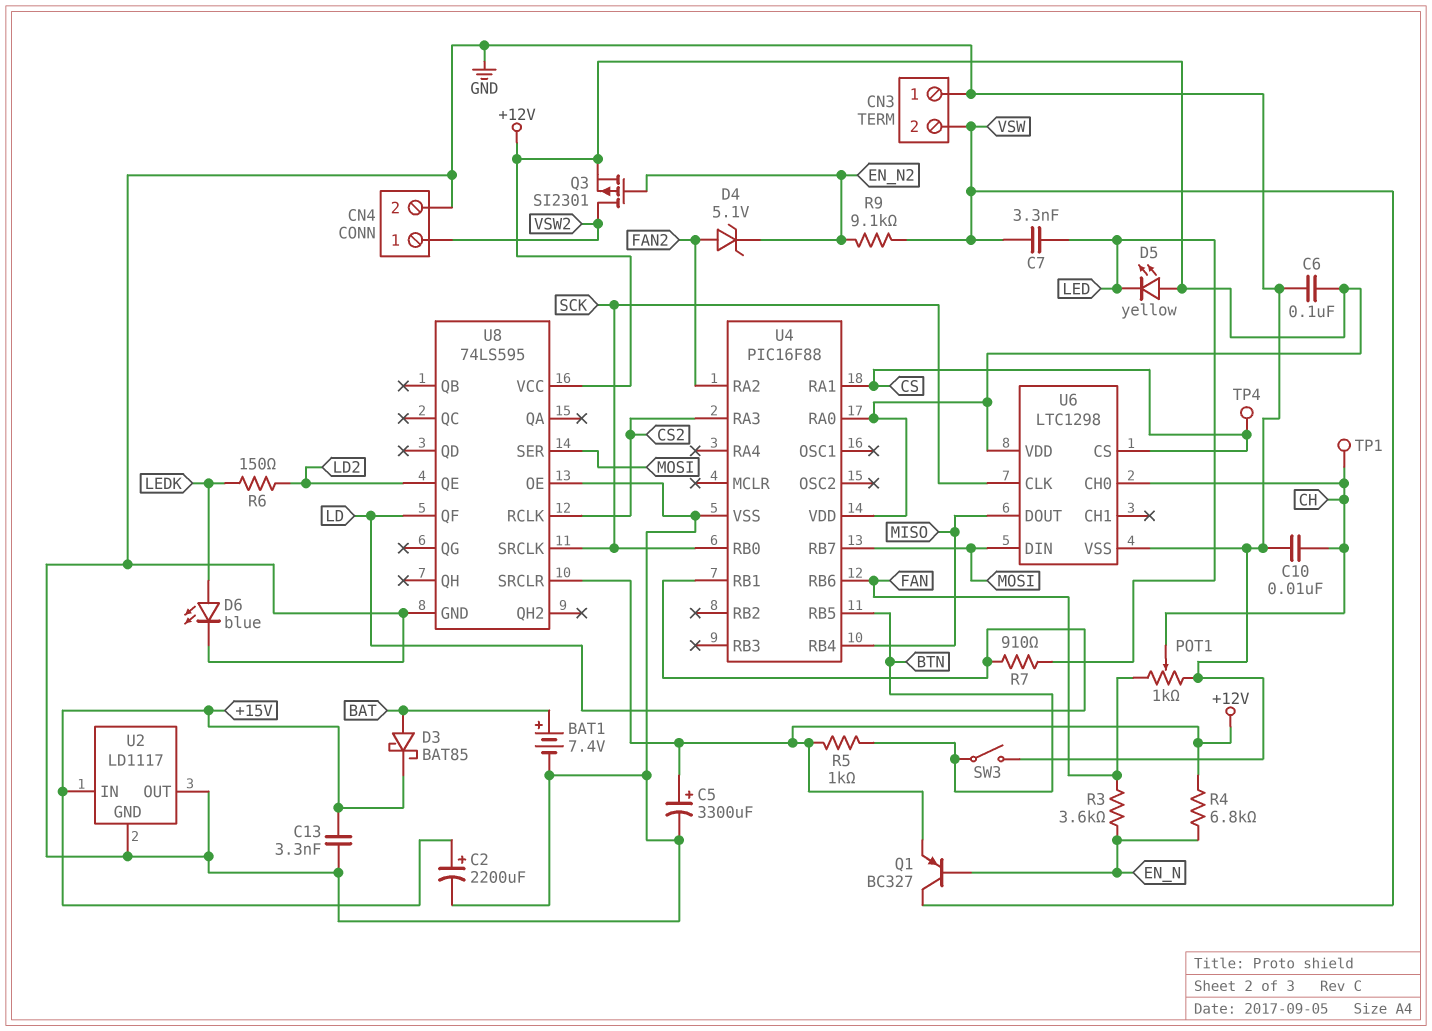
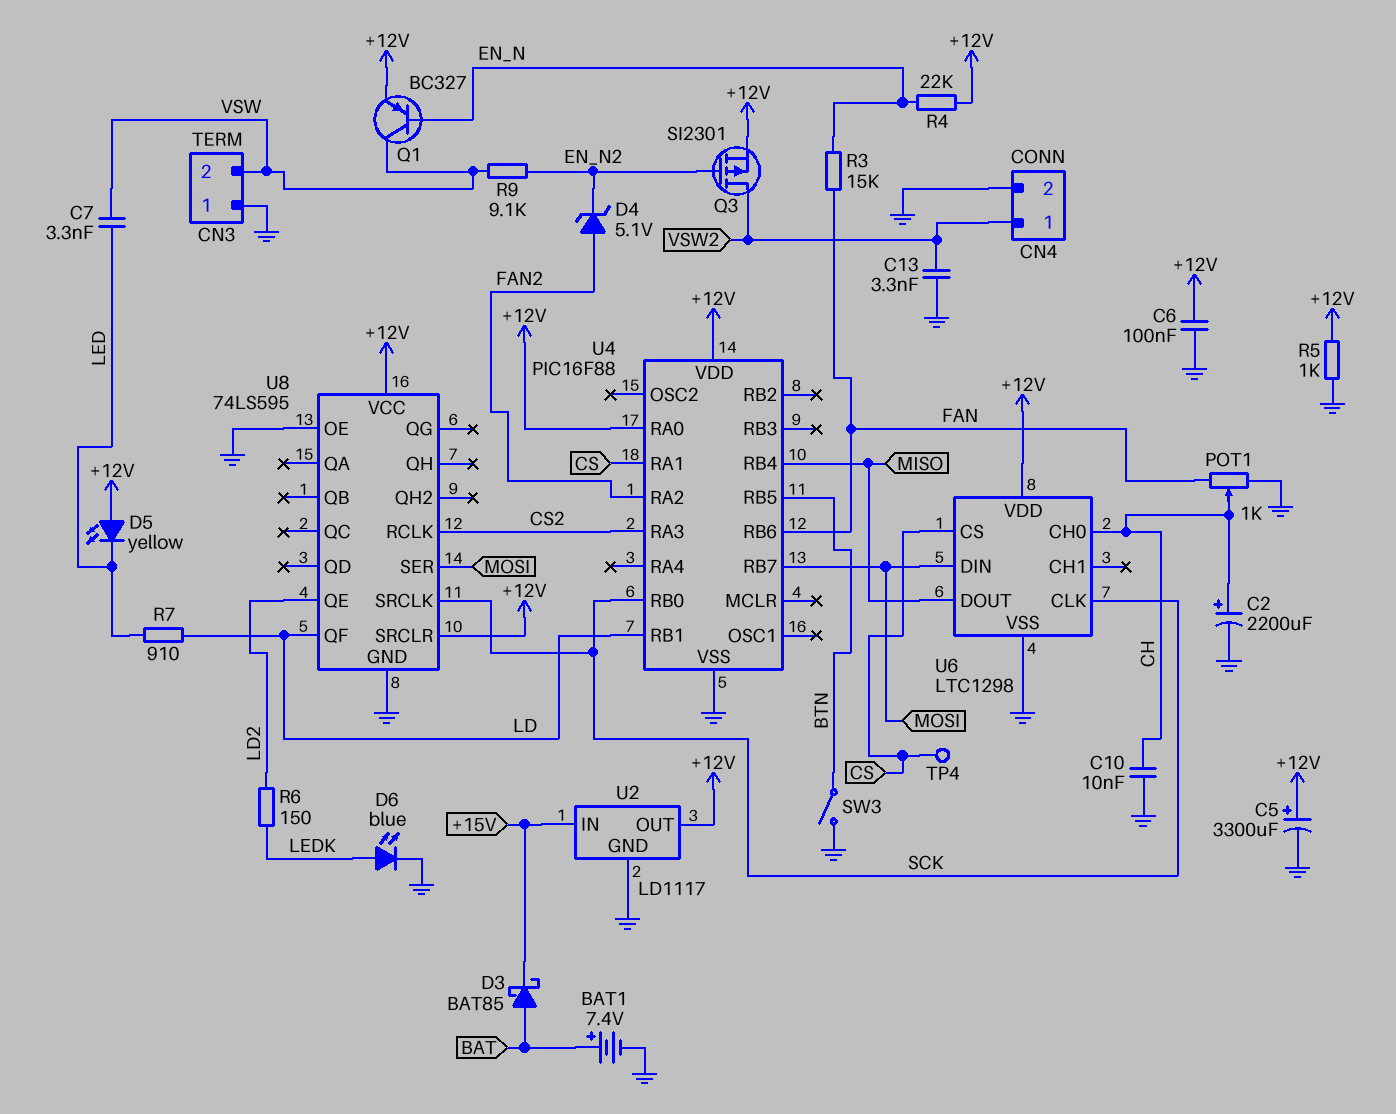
C2: 2200uF (plus +15V, minus GND) -> 2200uF (plus CH, minus GND)
C13: 3.3nF (+15V, GND) -> 3.3nF (GND, VSW2)
R3: 3.6k (EN_N, FAN) -> 15k (EN_N, FAN)
R4: 6.8k (+12V, EN_N) -> 22k (+12V, EN_N)
R5: 1k (+12V, BTN) -> 1k (+12V, GND)
TP1: test point (CH) -> none
U2 pin OUT: GND -> +12V

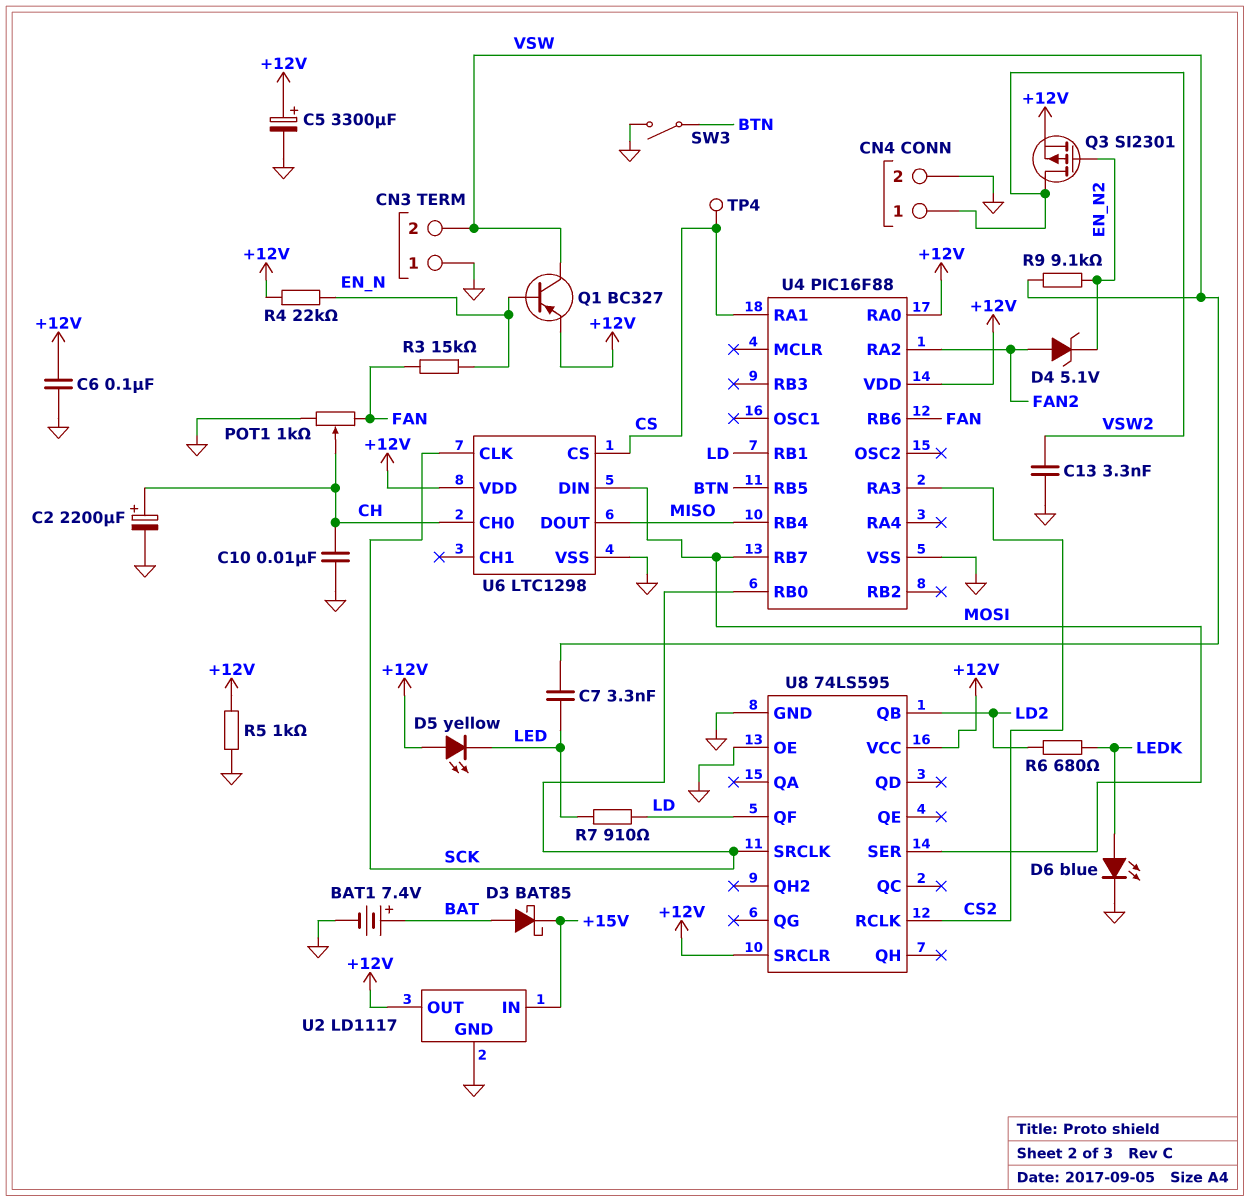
R6: 150 (LD2, LEDK) -> 680 (LD2, LEDK)
U8 pin QB: none -> LD2
U8 pin QE: LD2 -> none

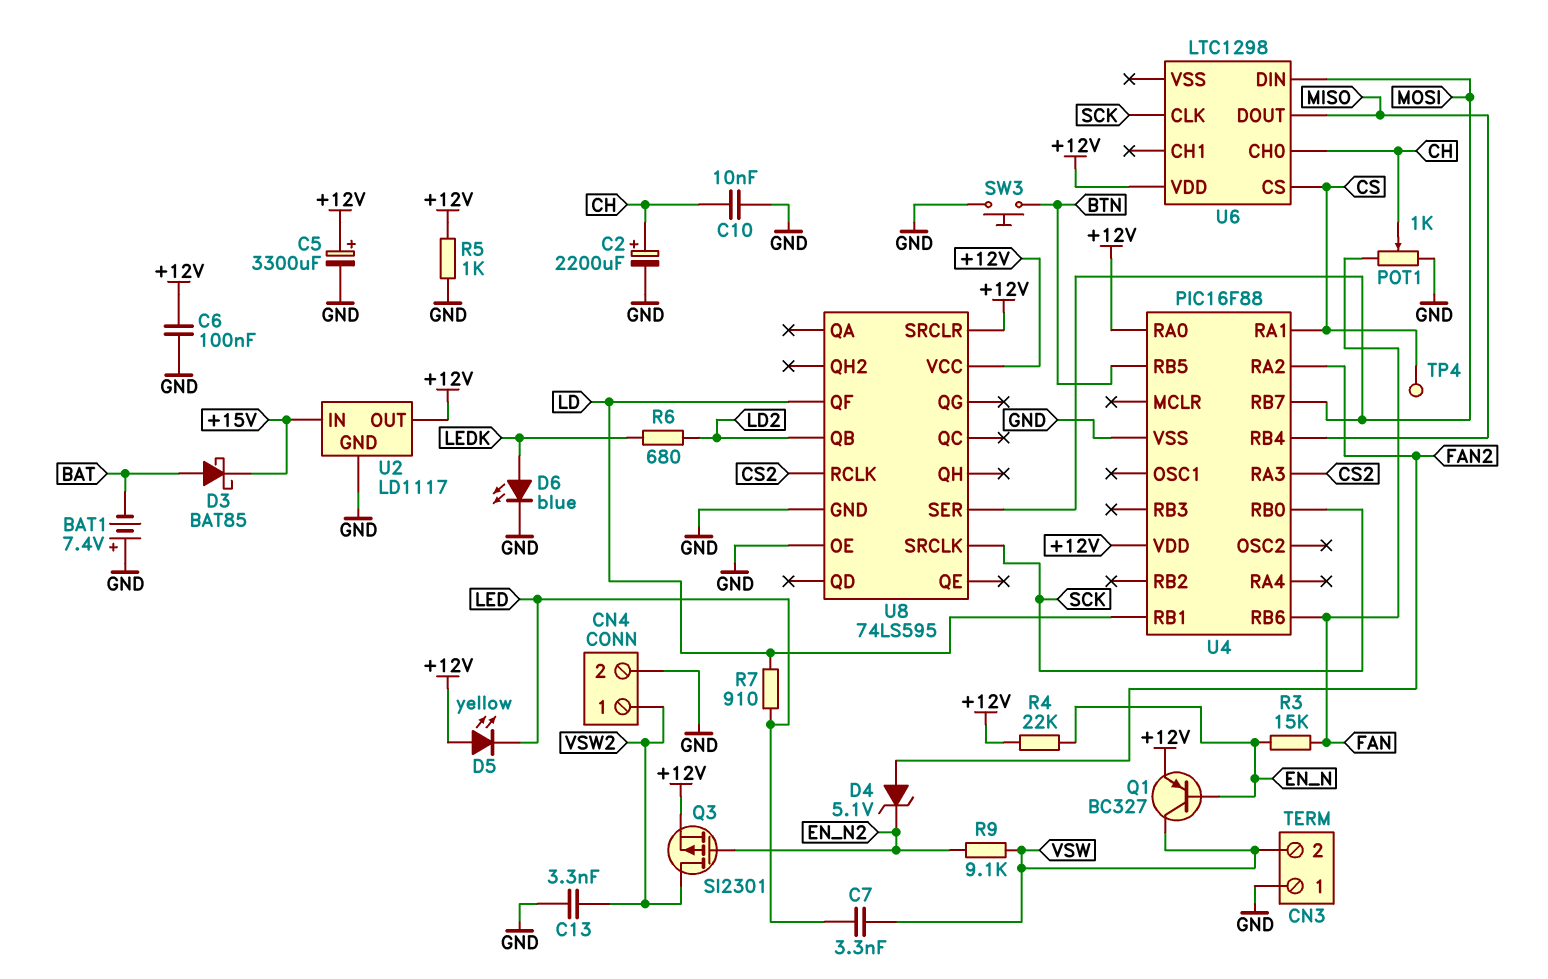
BAT1: 7.4V (plus BAT, minus GND) -> 7.4V (plus GND, minus BAT)
SW3: switch (BTN, GND) -> button (BTN, GND)
U6 pin VSS: GND -> none

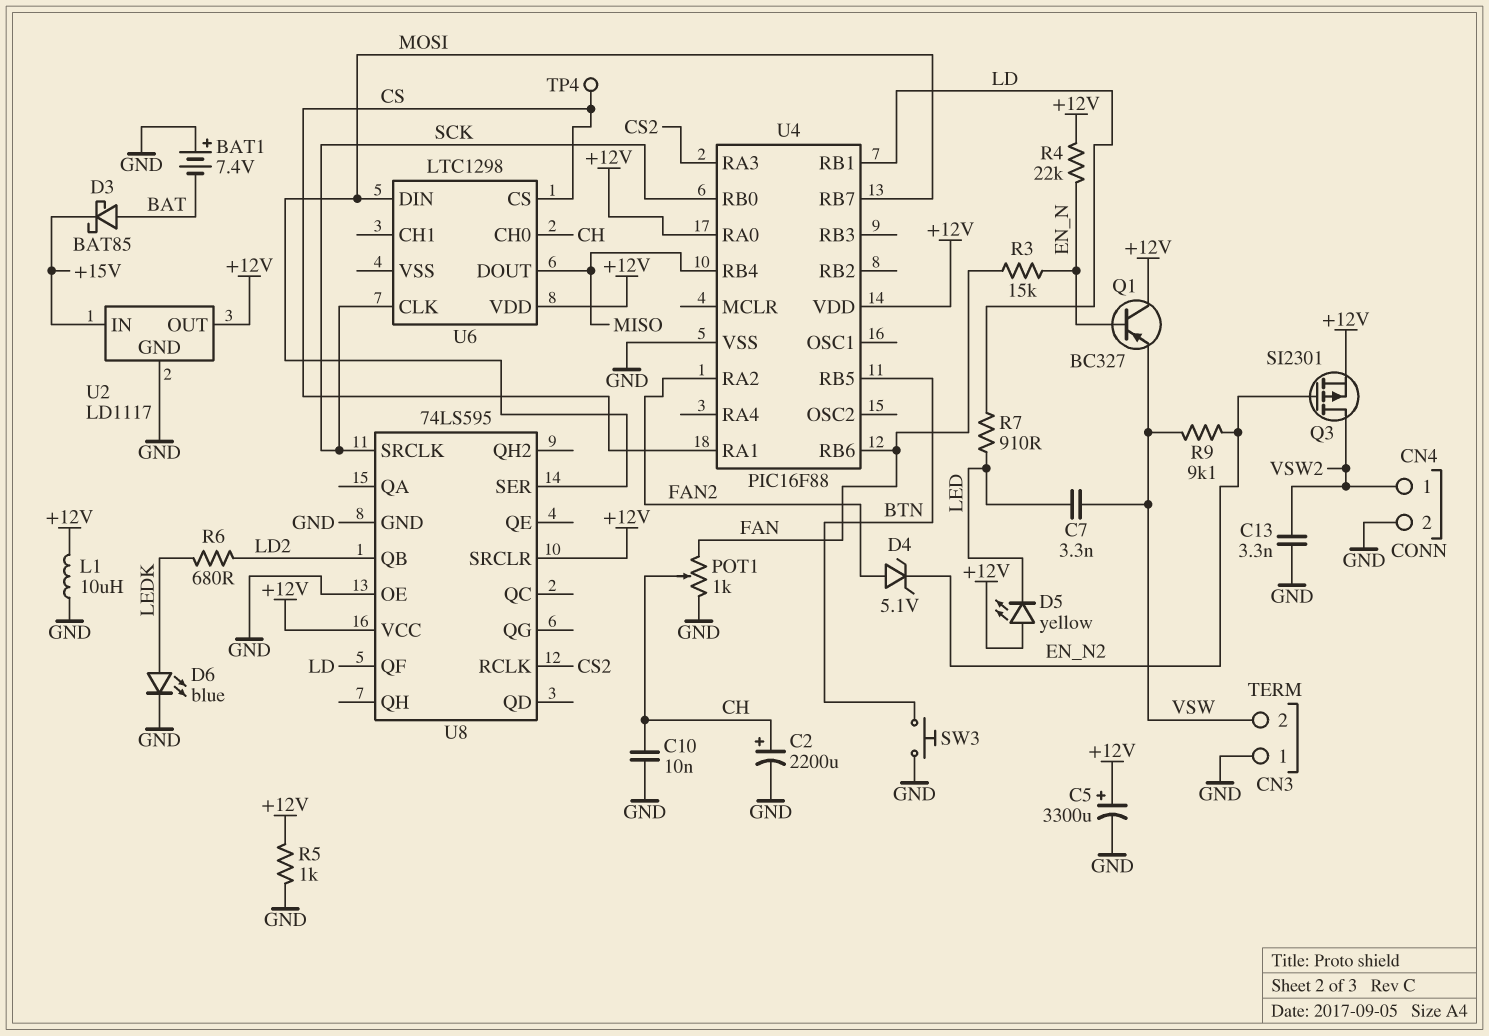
C6: 100nF (+12V, GND) -> none
L1: none -> 10uH (+12V, GND)
Q1: PNP BC327 (B EN_N, C VSW, E +12V) -> PNP BC327 (B EN_N, C +12V, E VSW)

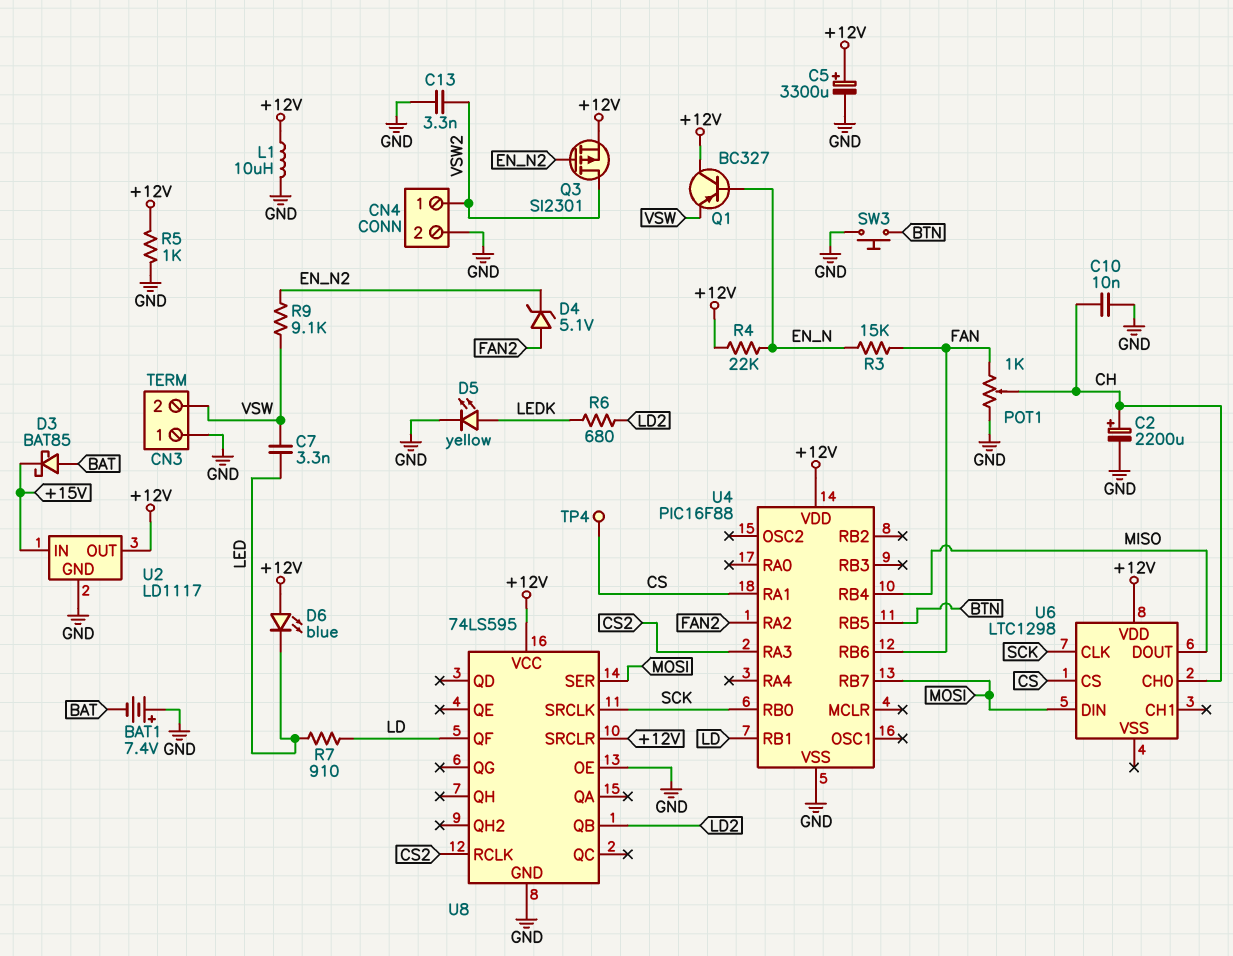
D5: LED yellow (A +12V, K LED) -> LED yellow (A LEDK, K GND)
D6: LED blue (A LEDK, K GND) -> LED blue (A +12V, K LED)
U4 pin RA0: +12V -> none

